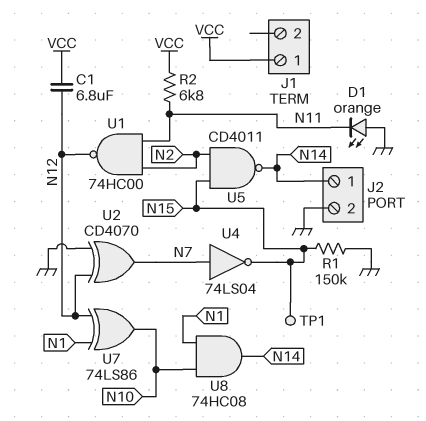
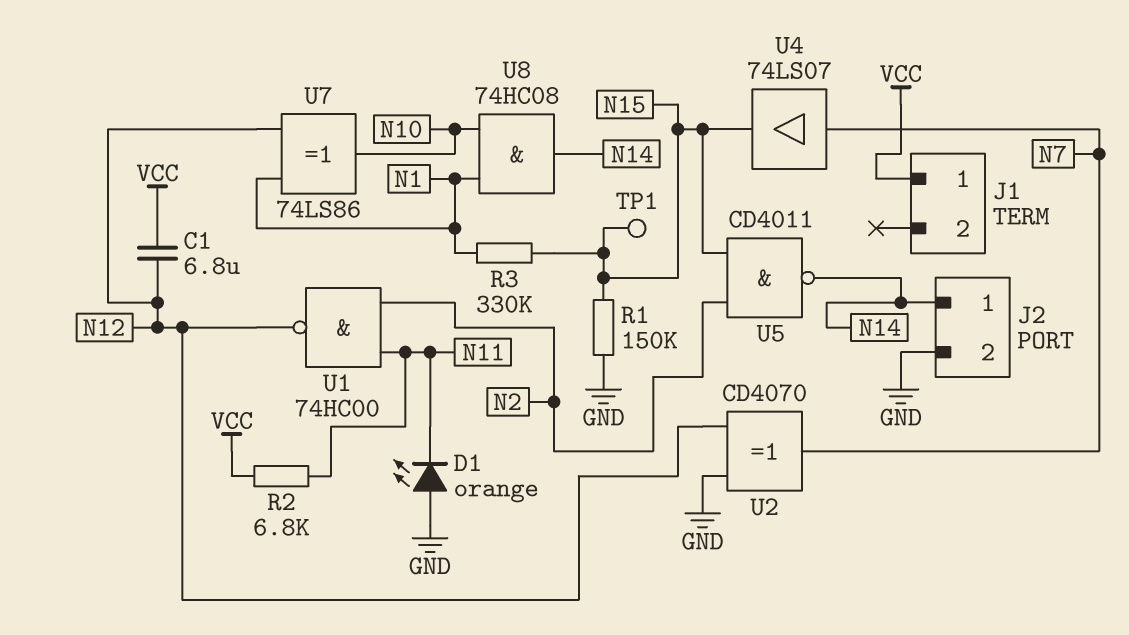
R3: none -> 330k (N1, N15)
U4: NOT 74LS04 (in N7, out N15) -> buffer 74LS07 (in N7, out N15)

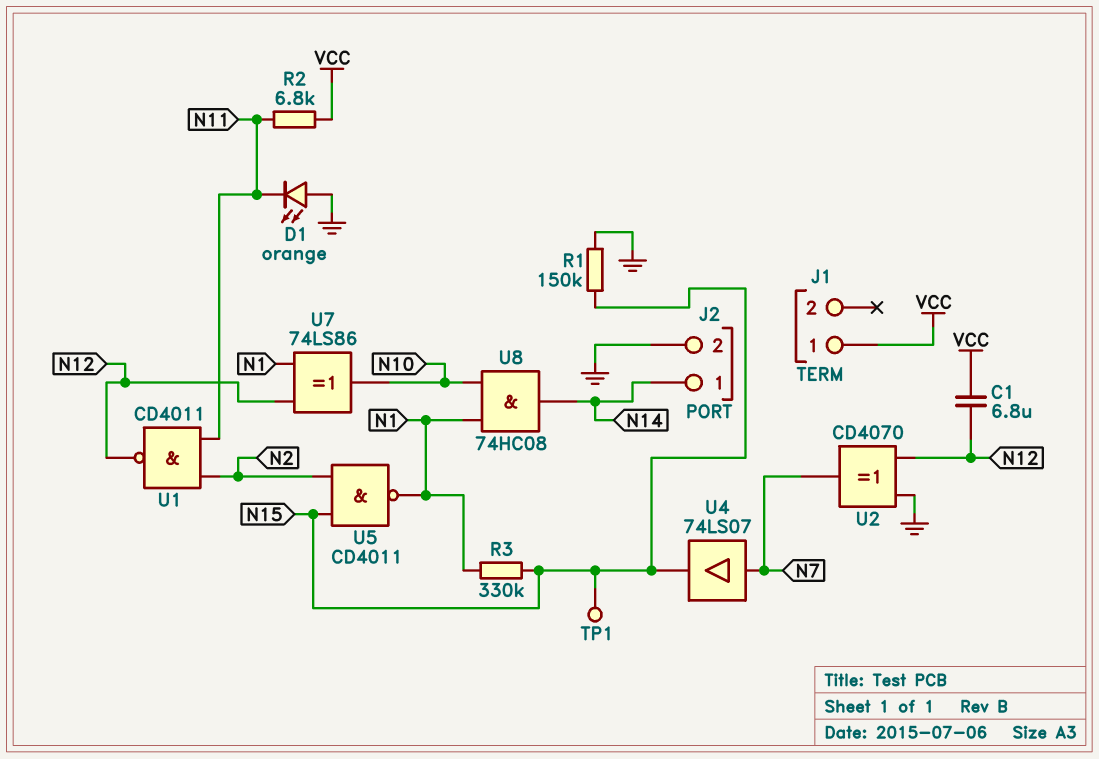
U1: NAND 74HC00 (in N2, in N11, out N12) -> NAND CD4011 (in N2, in N11, out N12)
U5: NAND CD4011 (in N2, in N15, out N14) -> NAND CD4011 (in N2, in N15, out N1)

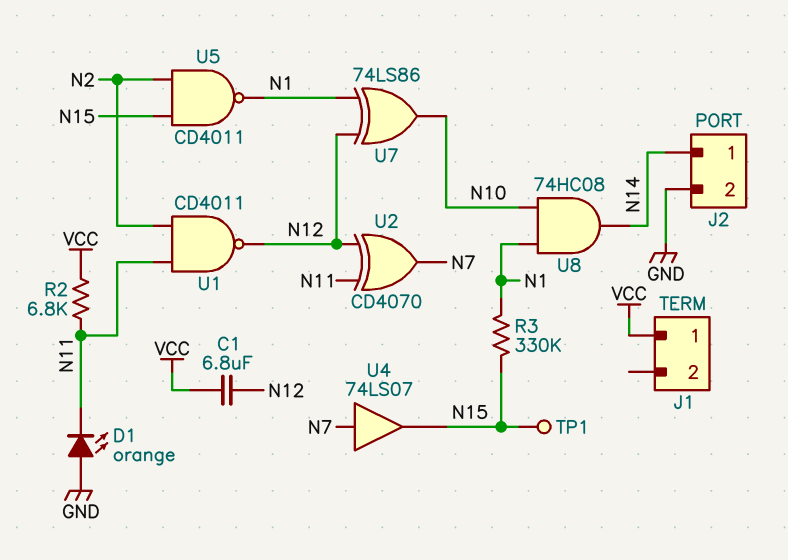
R1: 150k (GND, N15) -> none
U2: XOR CD4070 (in GND, in N12, out N7) -> XOR CD4070 (in N11, in N12, out N7)

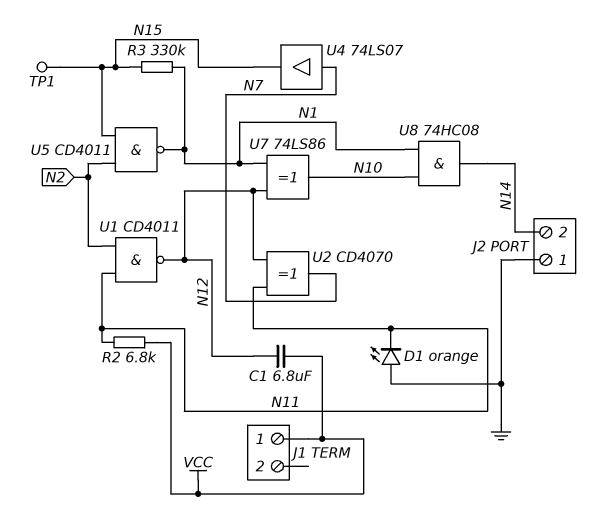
J2 pin 1: N14 -> GND
J2 pin 2: GND -> N14

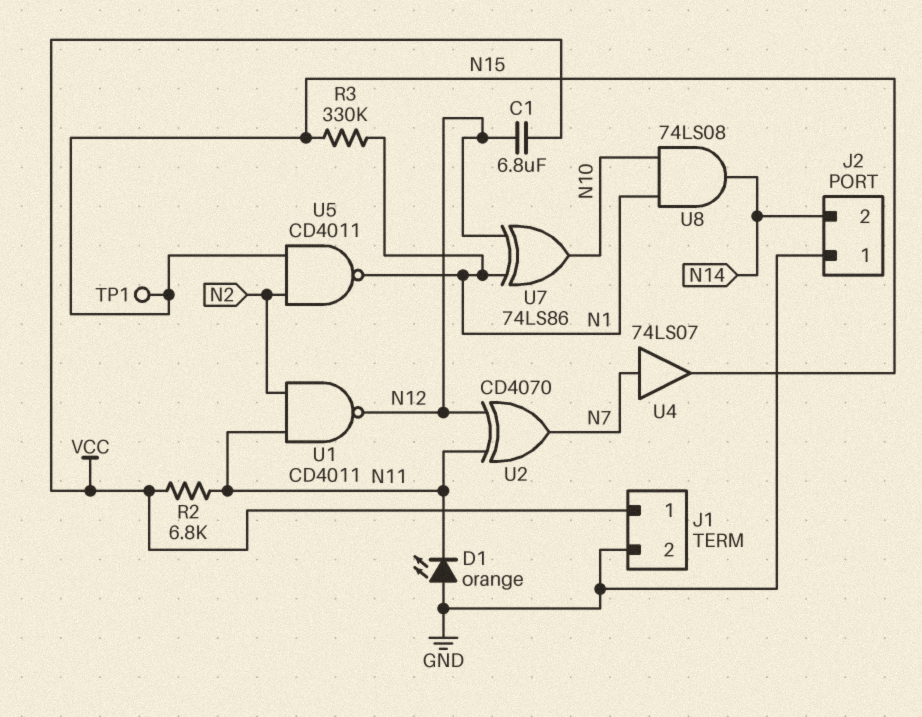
J1 pin 2: none -> GND
U8: AND 74HC08 (in N1, in N10, out N14) -> AND 74LS08 (in N1, in N10, out N14)

